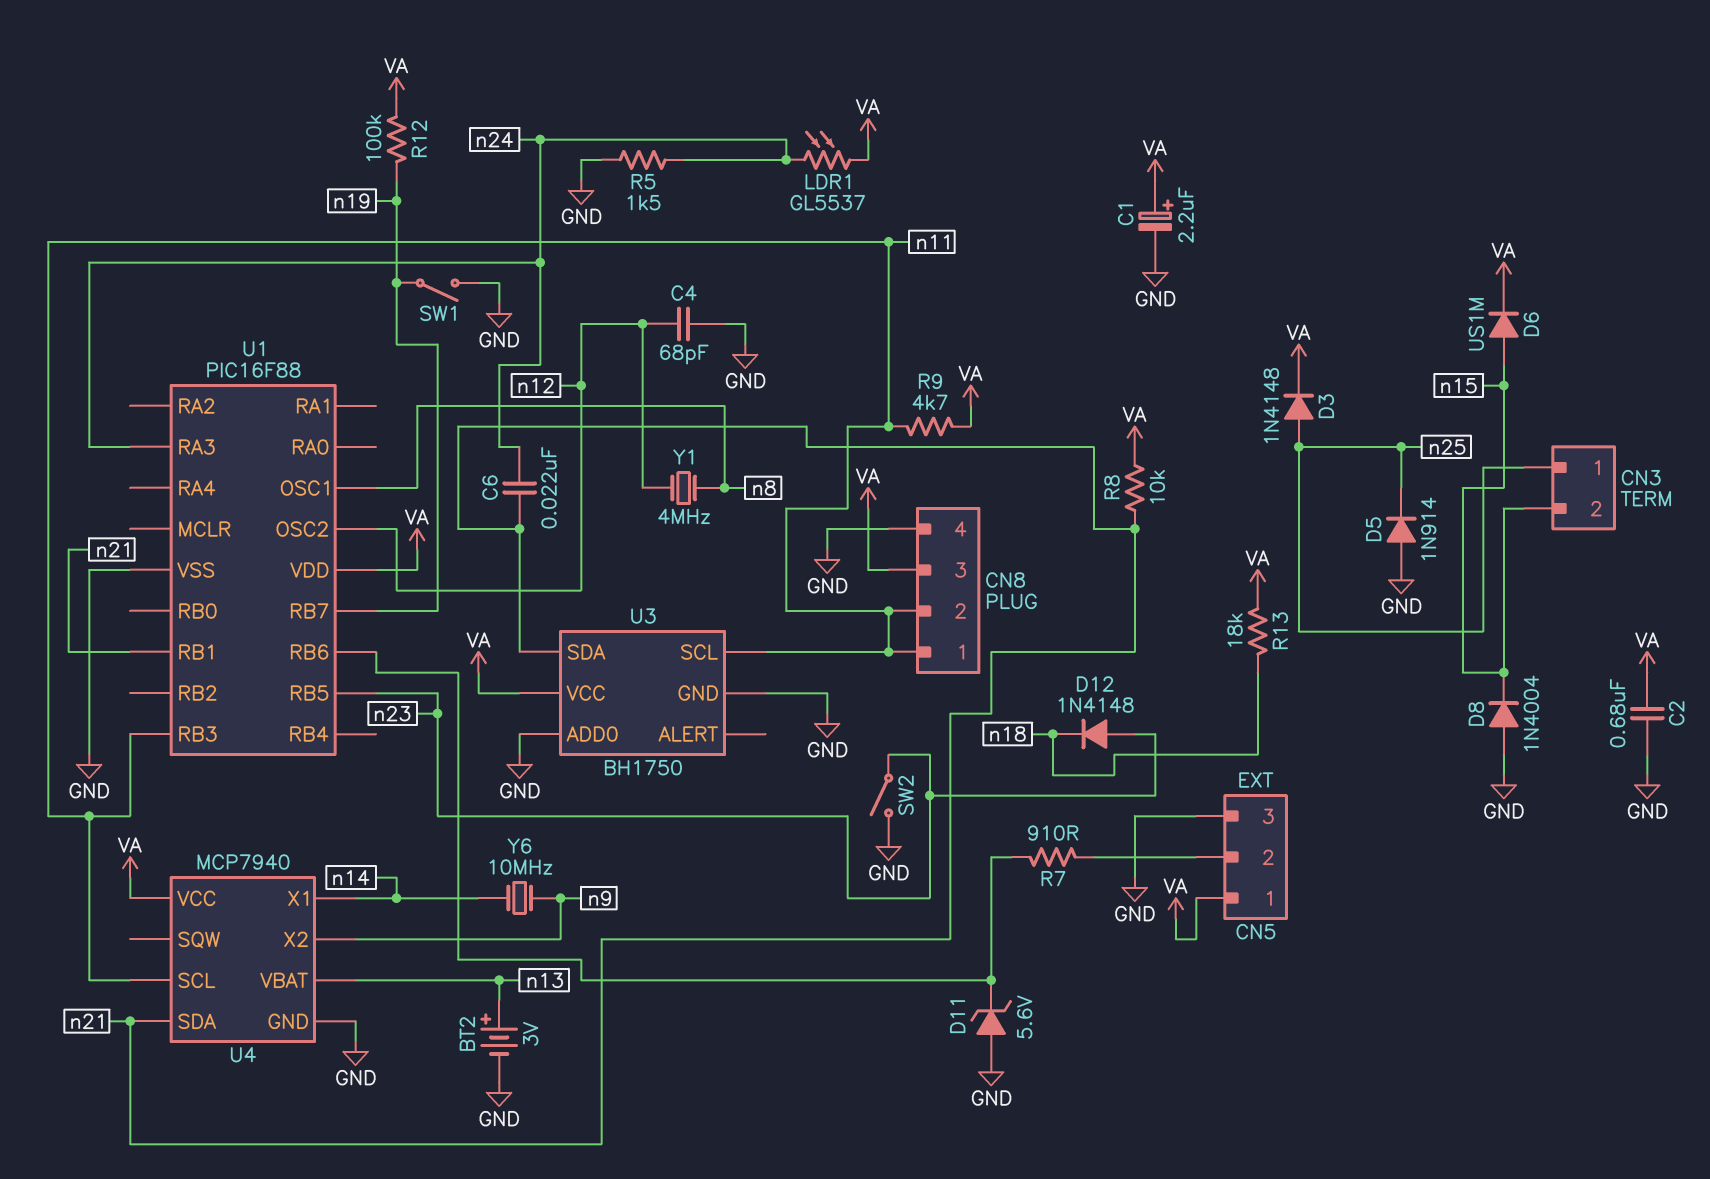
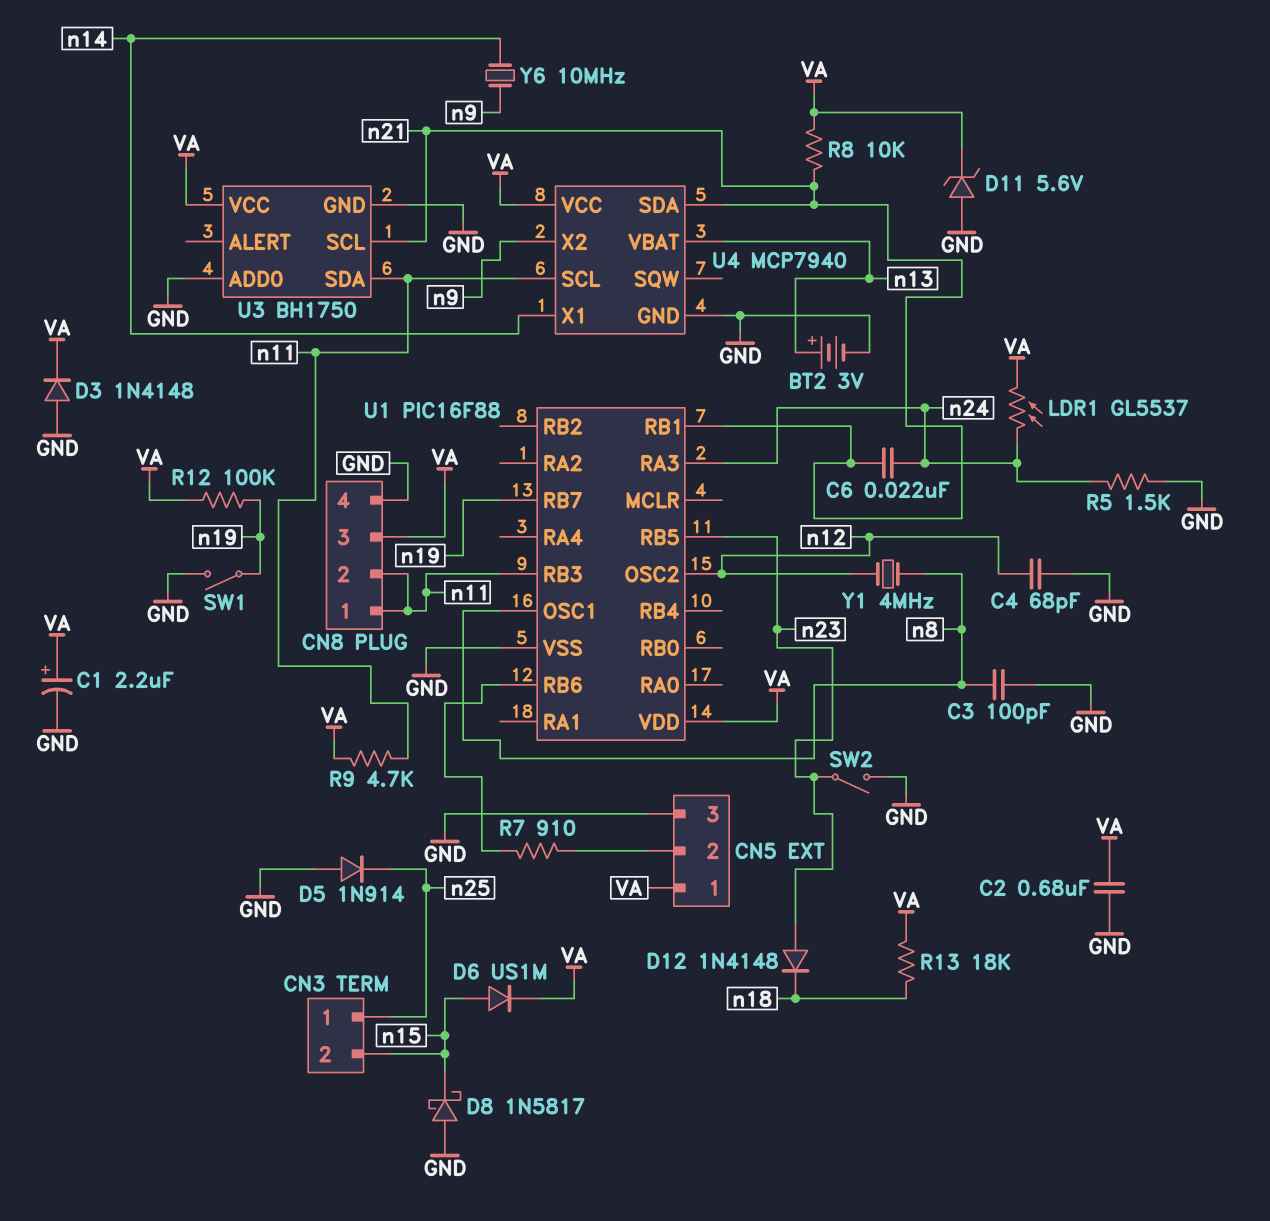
C3: none -> 100pF (GND, n8)
D3: diode 1N4148 (A n25, K VA) -> diode 1N4148 (A GND, K VA)
D8: diode 1N4004 (A GND, K n15) -> schottky 1N5817 (A GND, K n15)
D11: zener 5.6V (A GND, K U1/RB6) -> zener 5.6V (A GND, K VA)
U3 pin SCL: n11 -> n21
U3 pin SDA: n21 -> n11

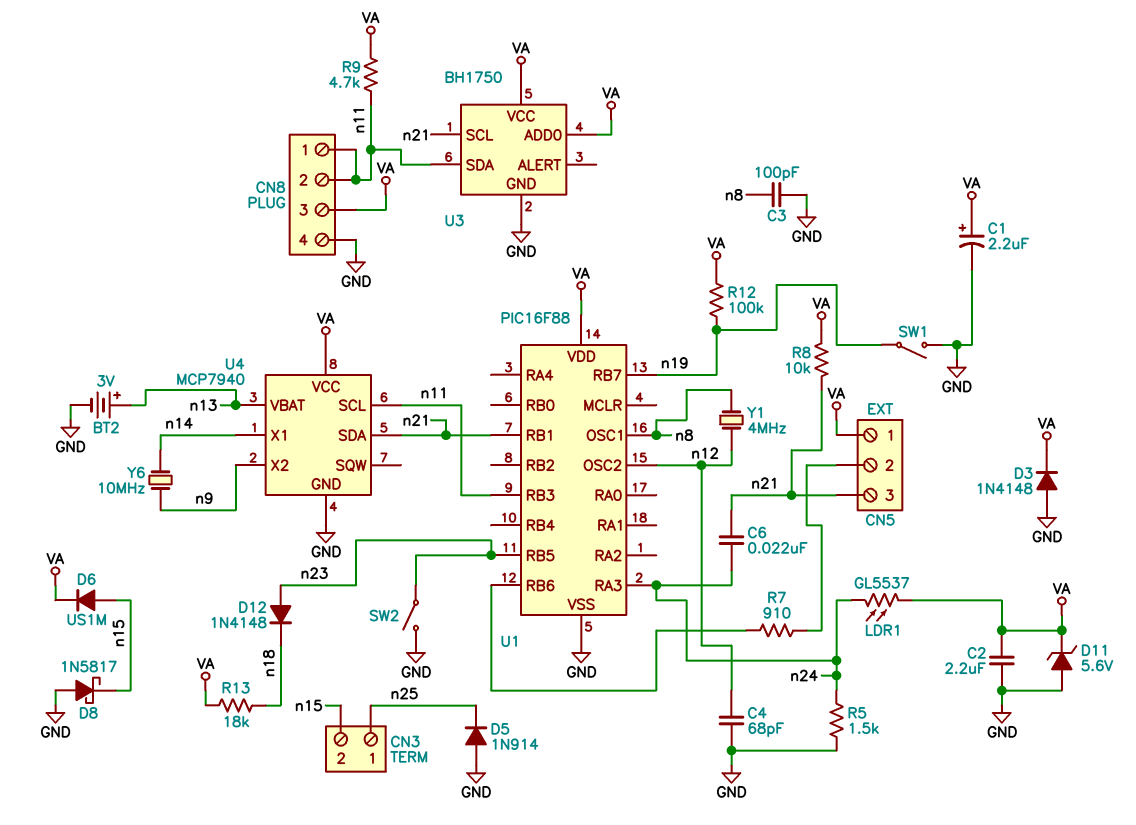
C2: 680nF (GND, VA) -> 2.2uF (GND, VA)
CN5 pin 3: GND -> n21
U3 pin ADD0: GND -> VA

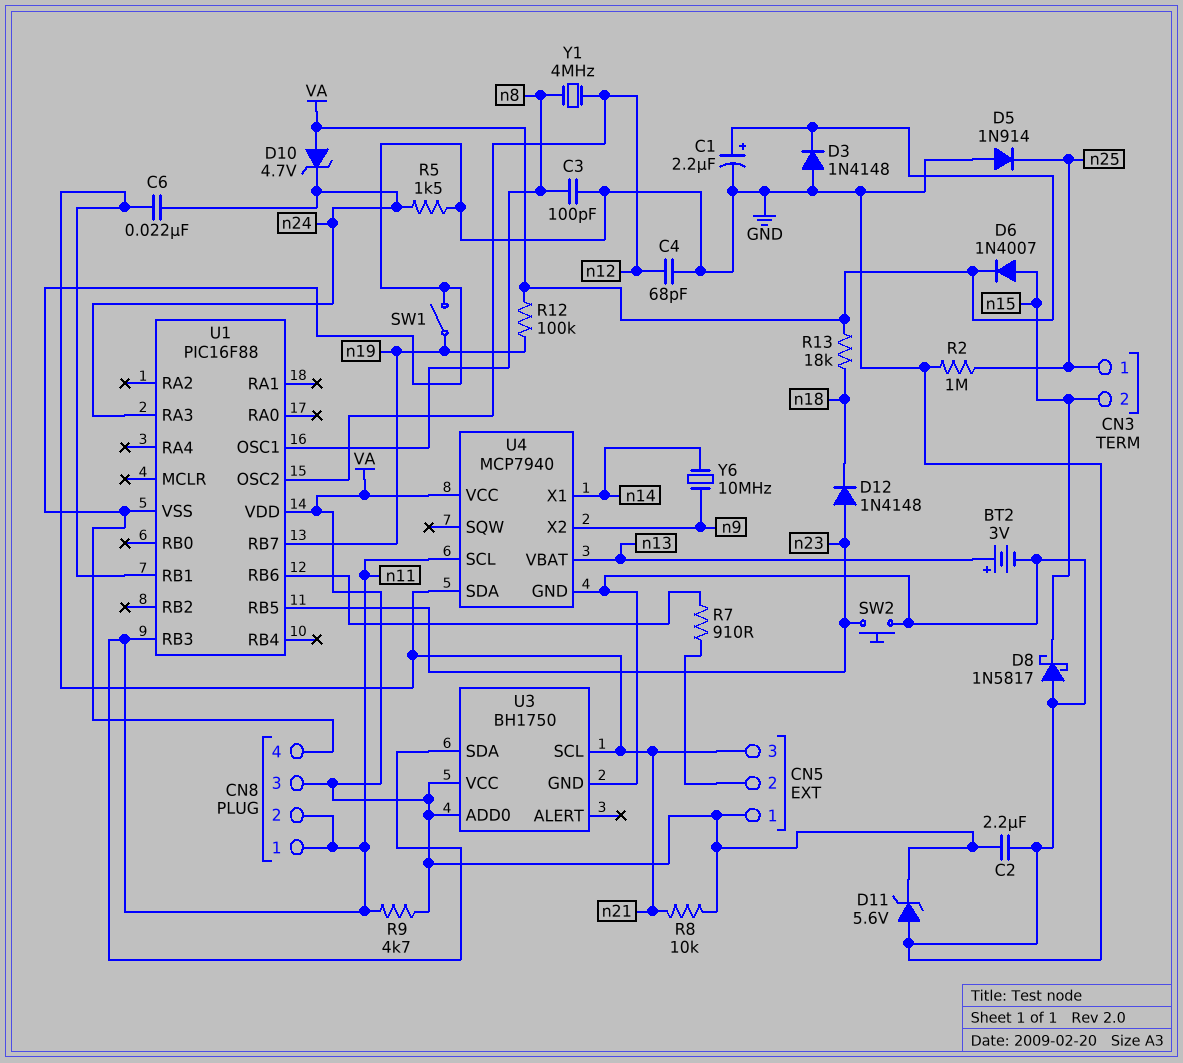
D6: diode US1M (A n15, K VA) -> diode 1N4007 (A n15, K VA)
D10: none -> zener 4.7V (A VA, K n24)
LDR1: GL5537 (VA, n24) -> none
R2: none -> 1M (GND, n25)
SW2: switch (GND, n23) -> button (GND, n23)

